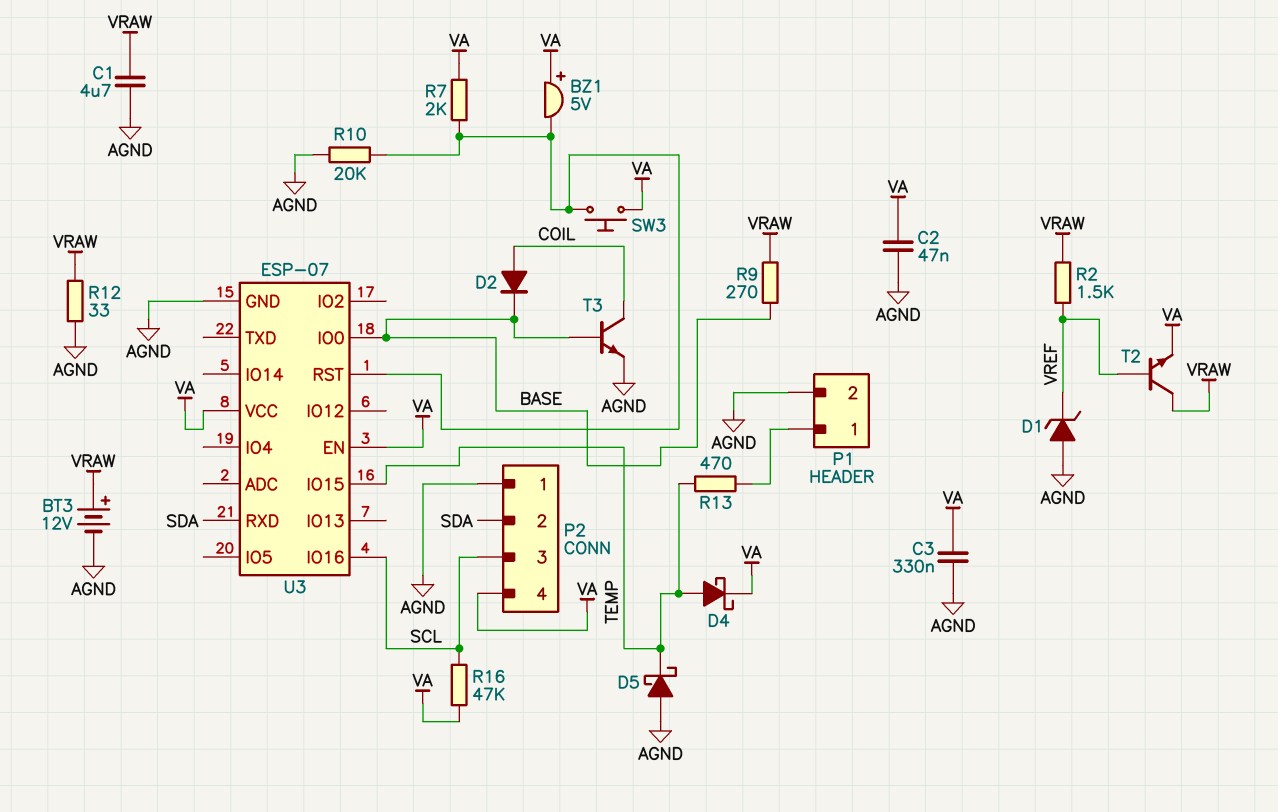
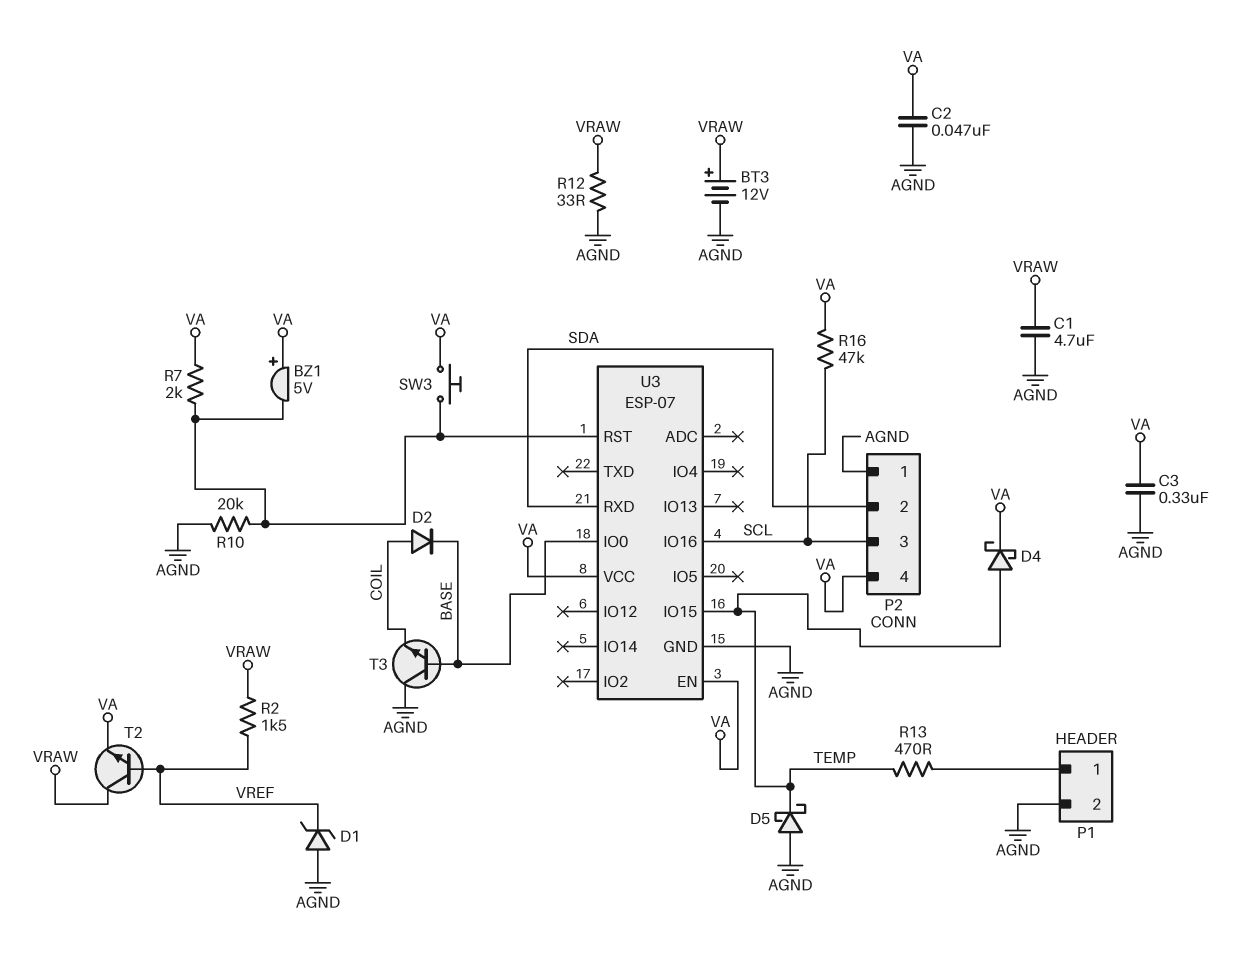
R9: 270 (BASE, VRAW) -> none
T3: NPN (B BASE, C COIL, E AGND) -> NPN (B BASE, C AGND, E COIL)

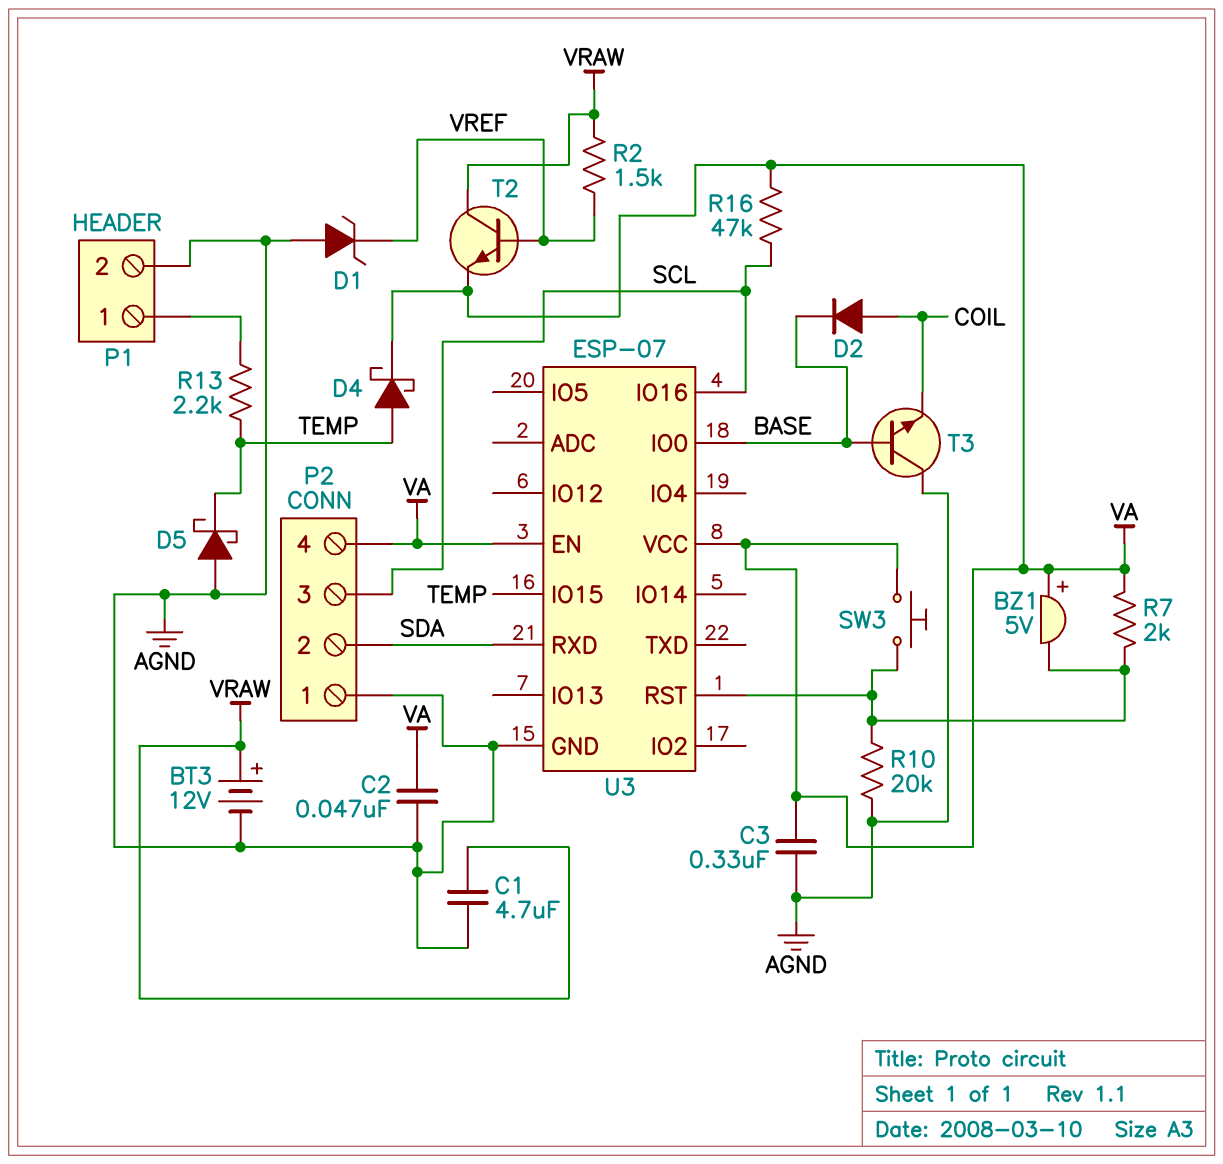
R12: 33 (AGND, VRAW) -> none
R13: 470 (P1/1, TEMP) -> 2.2k (P1/1, TEMP)

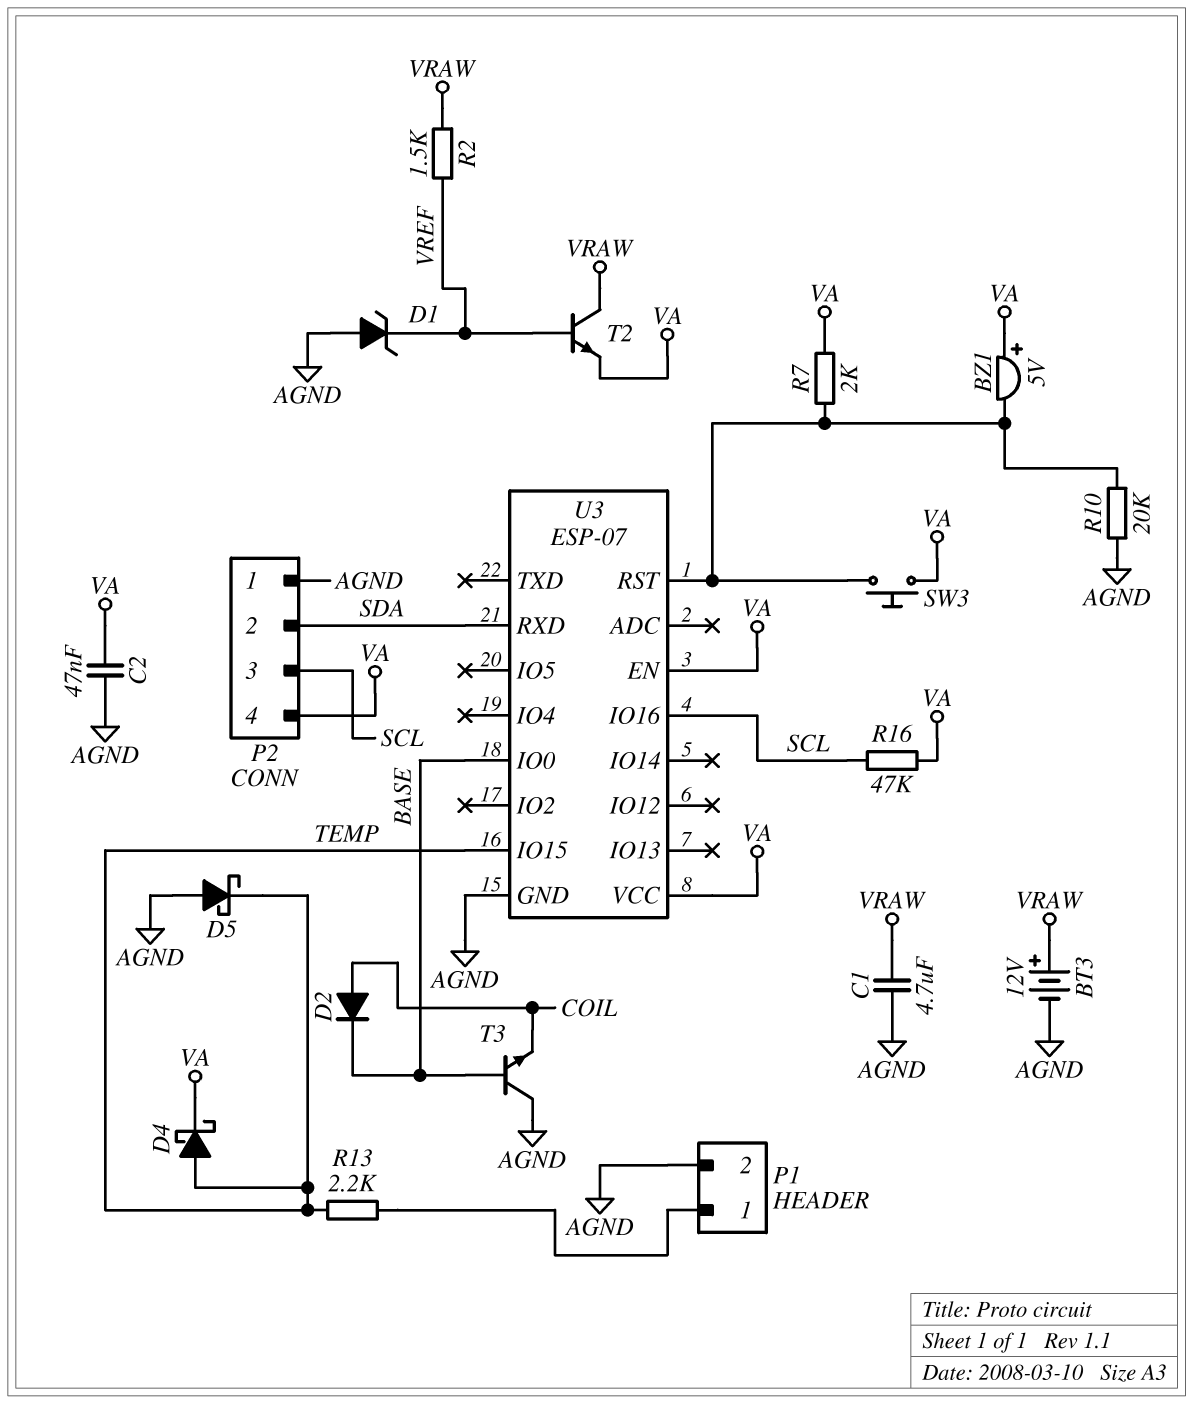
C3: 330nF (AGND, VA) -> none

